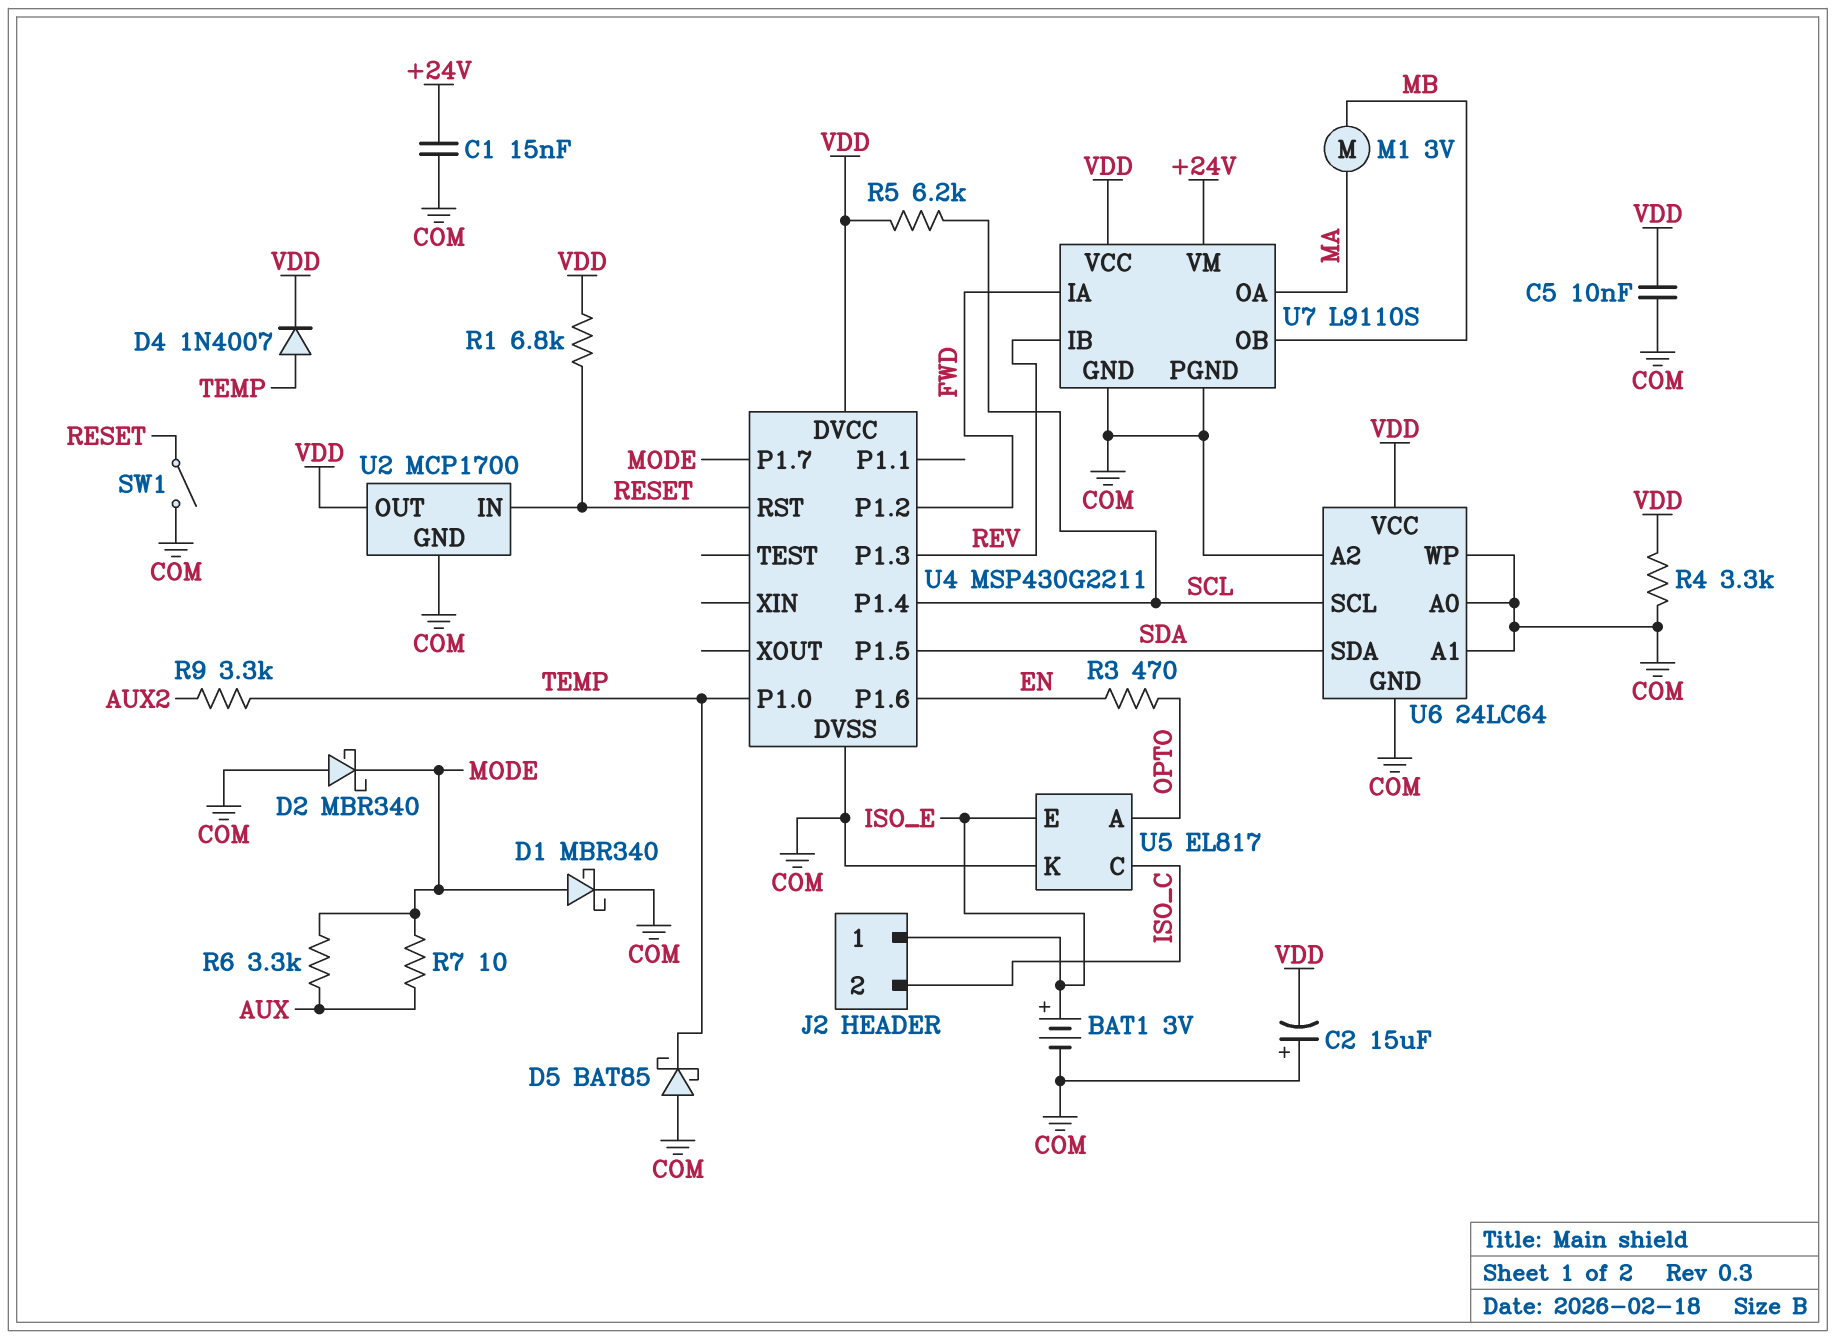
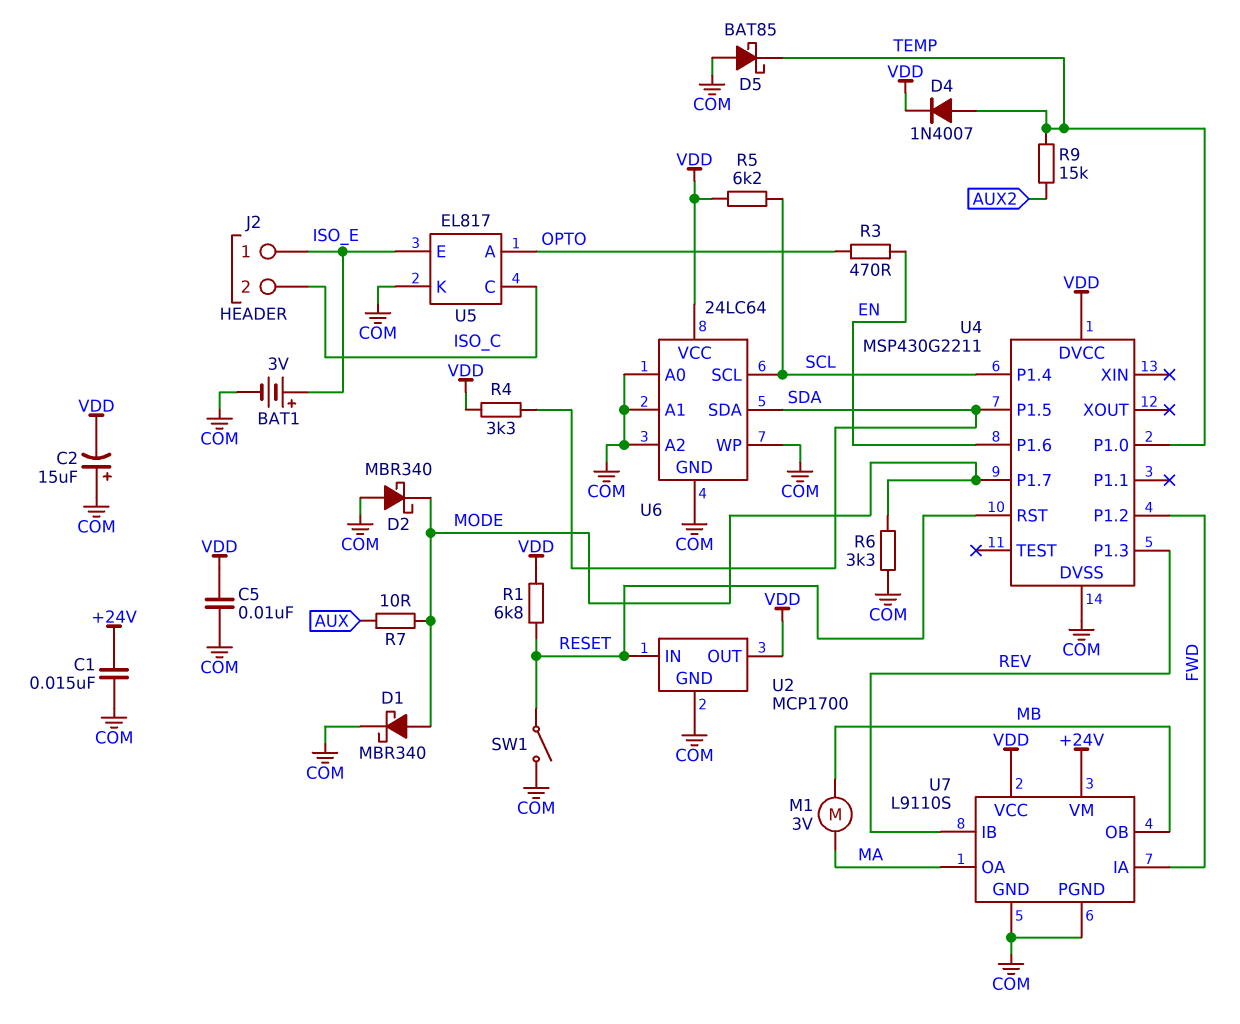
R4: 3.3k (COM, VDD) -> 3.3k (SDA, VDD)
R6: 3.3k (AUX, MODE) -> 3.3k (COM, MODE)
R9: 3.3k (AUX2, TEMP) -> 15k (AUX2, TEMP)

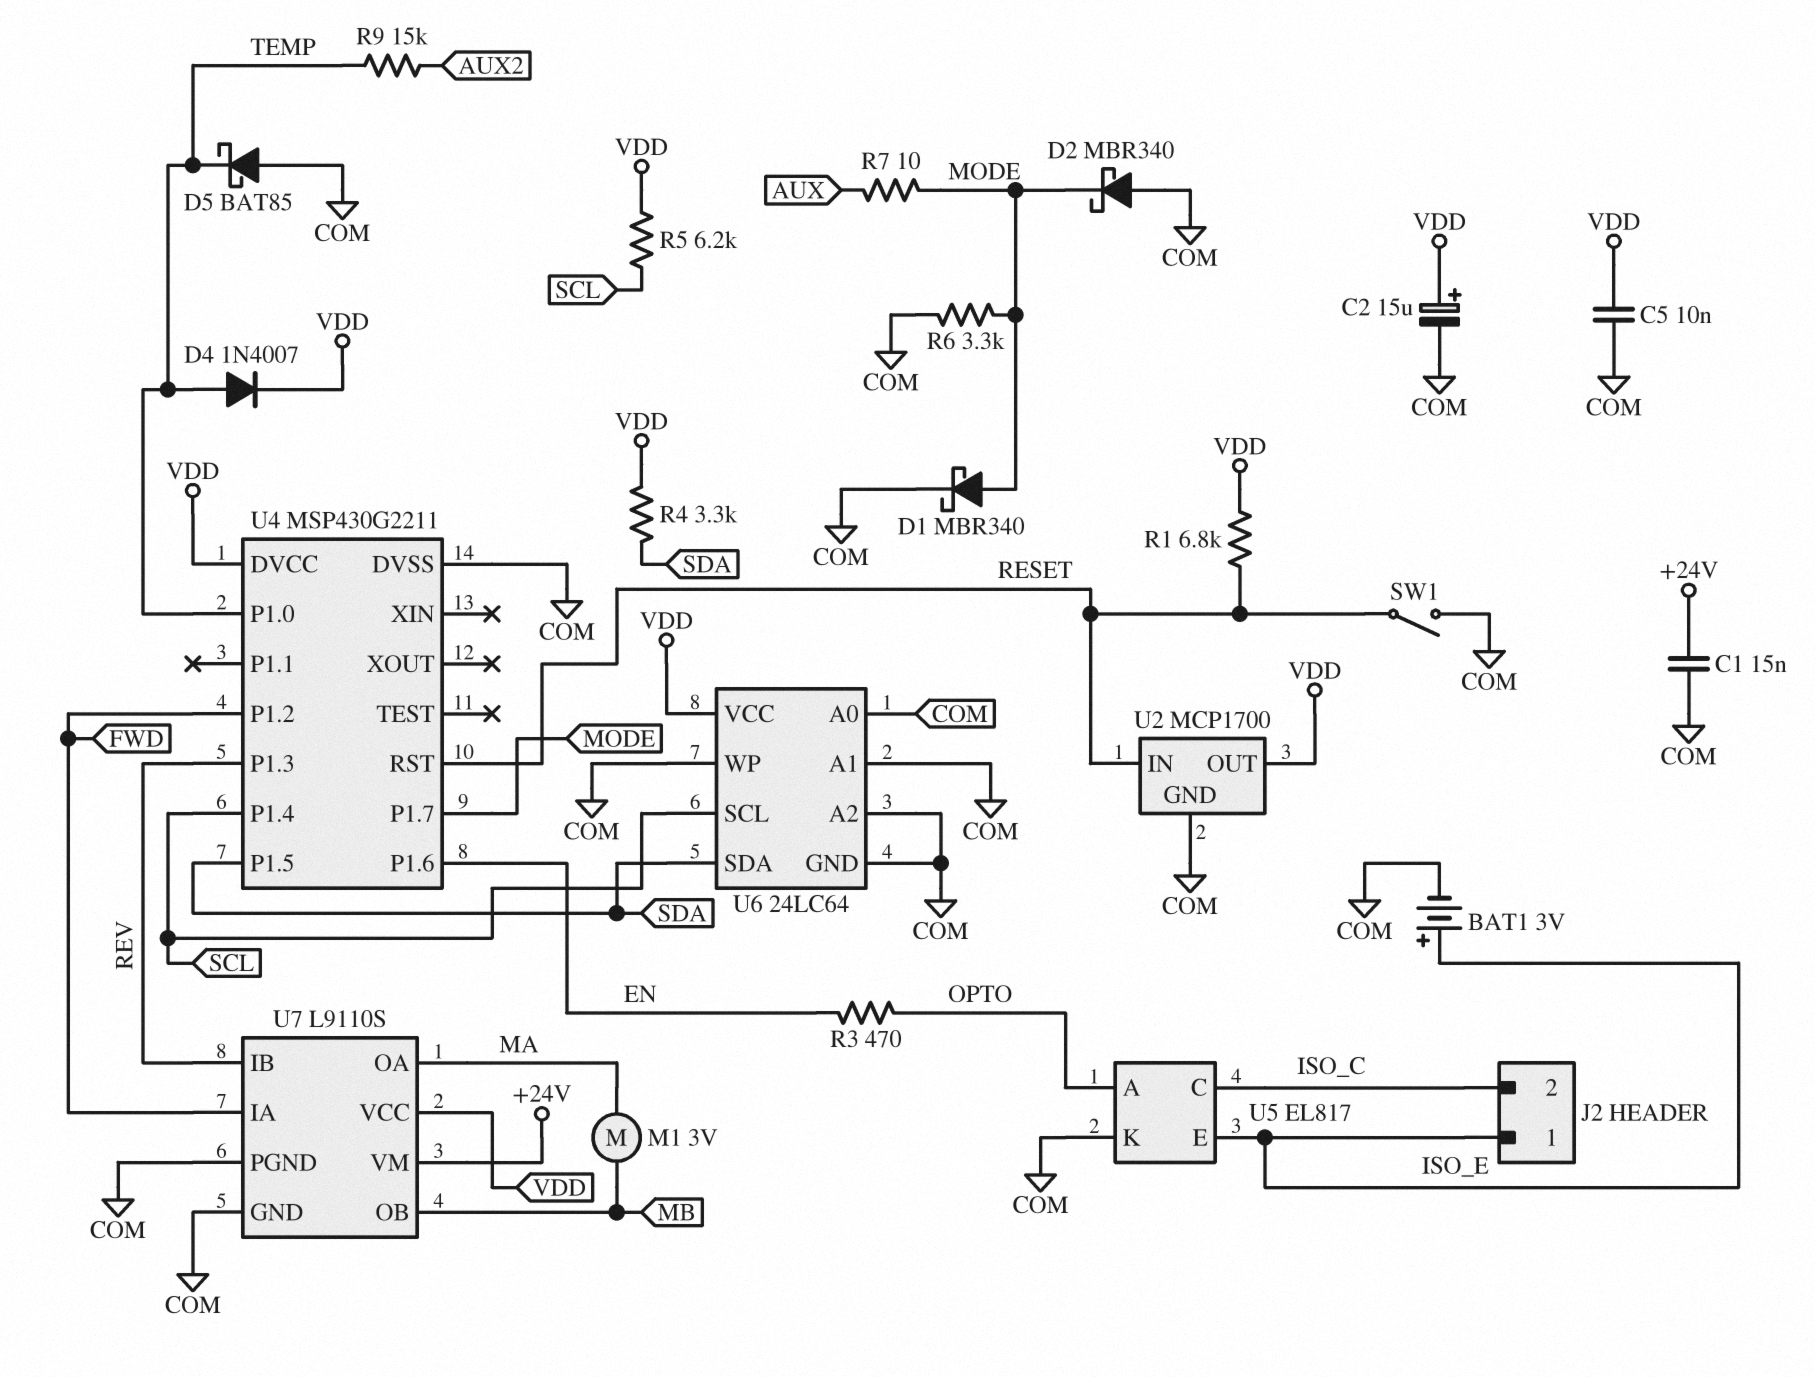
C2: 15uF (plus COM, minus VDD) -> 15uF (plus VDD, minus COM)

